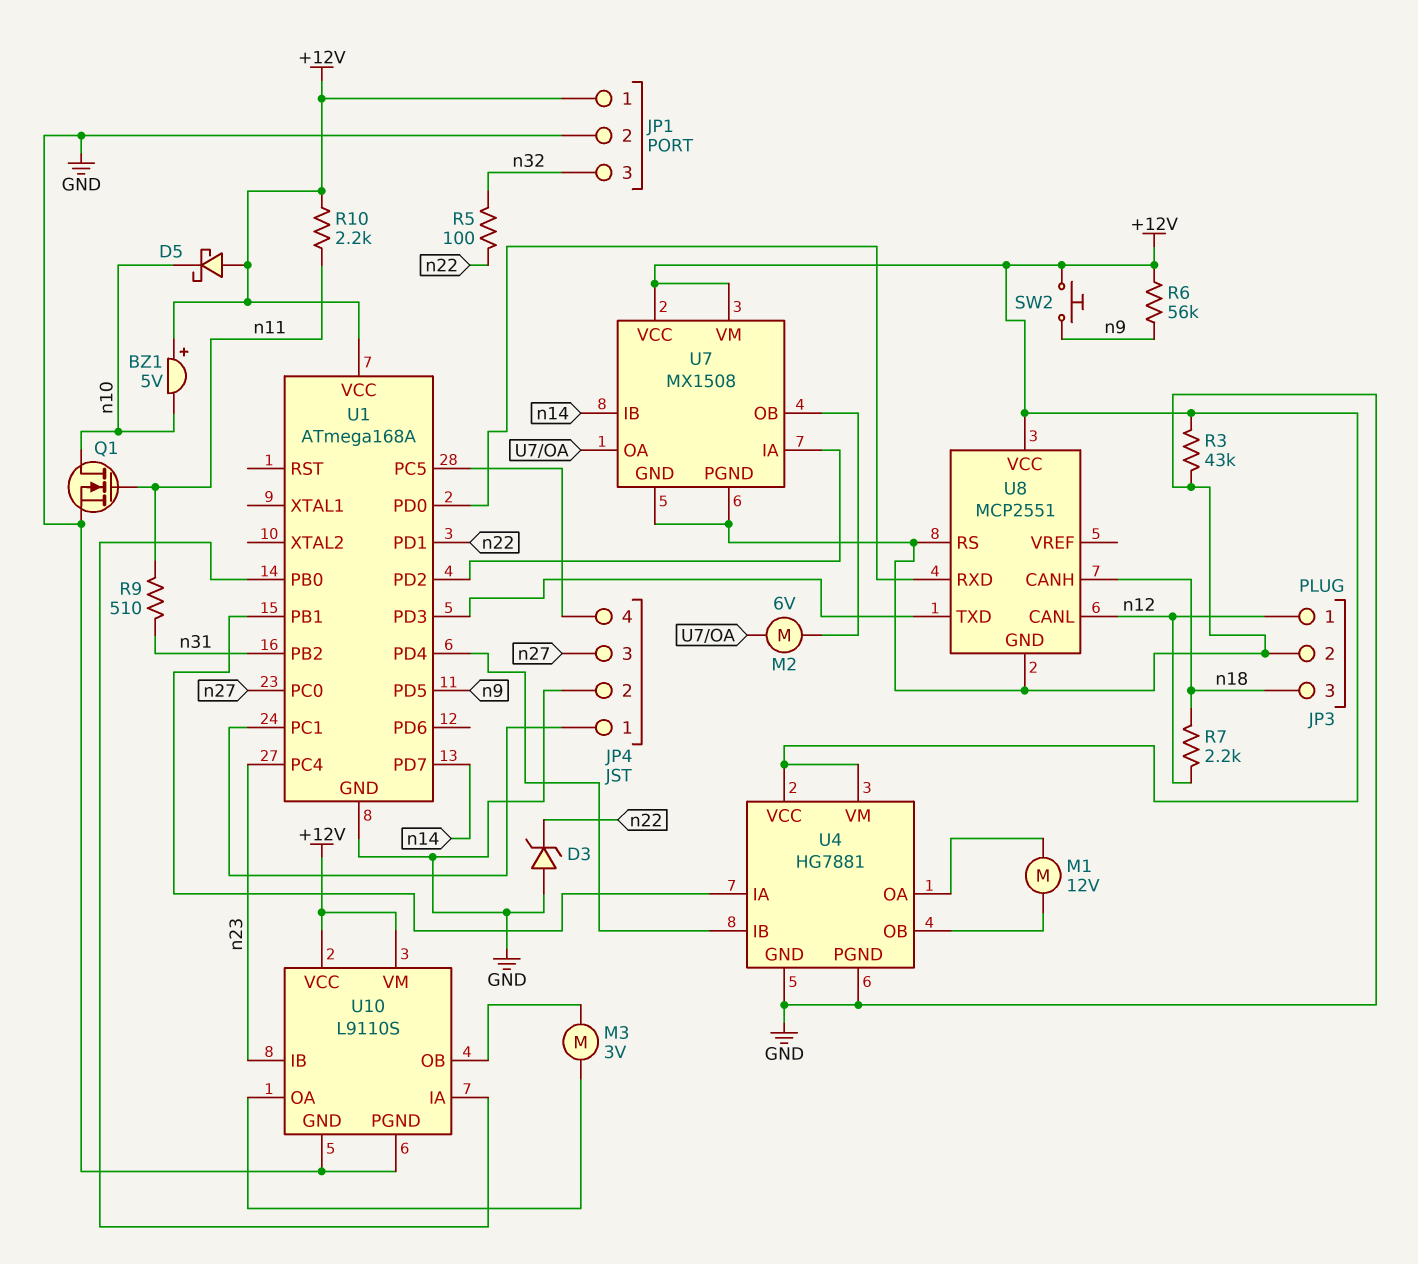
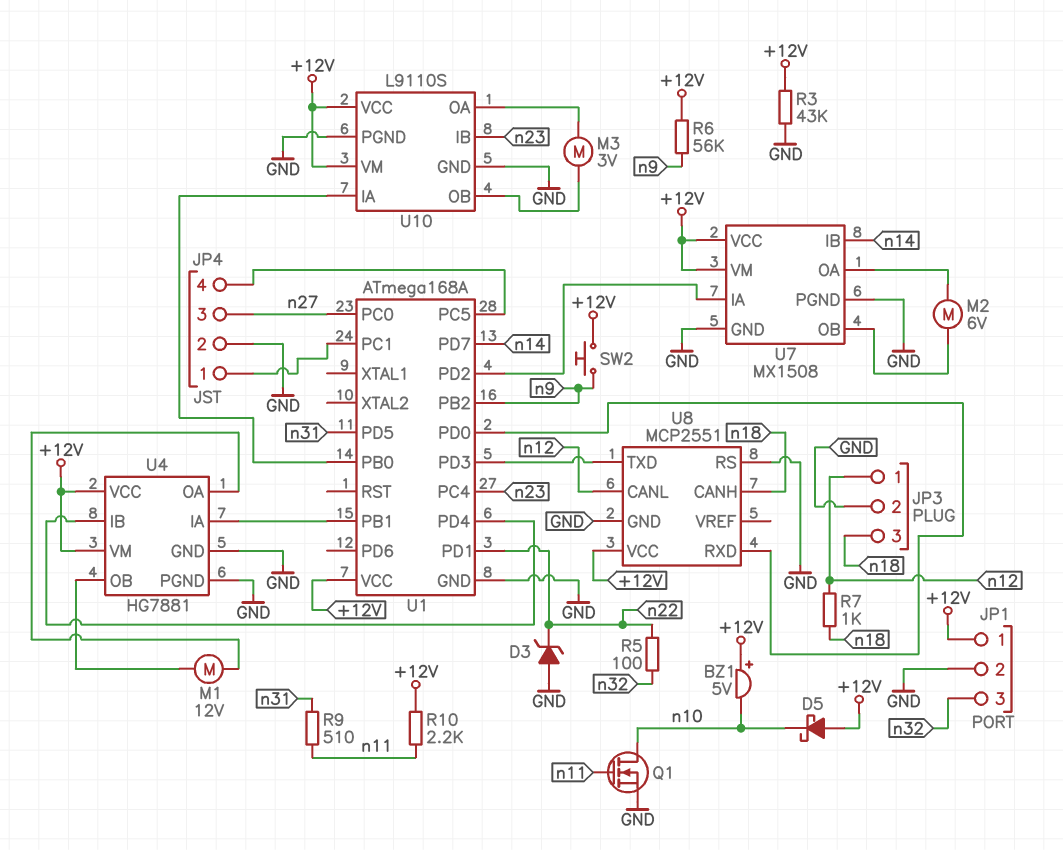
R7: 2.2k (n12, n18) -> 1k (n12, n18)
U1 pin PB2: n31 -> n9
U1 pin PD5: n9 -> n31

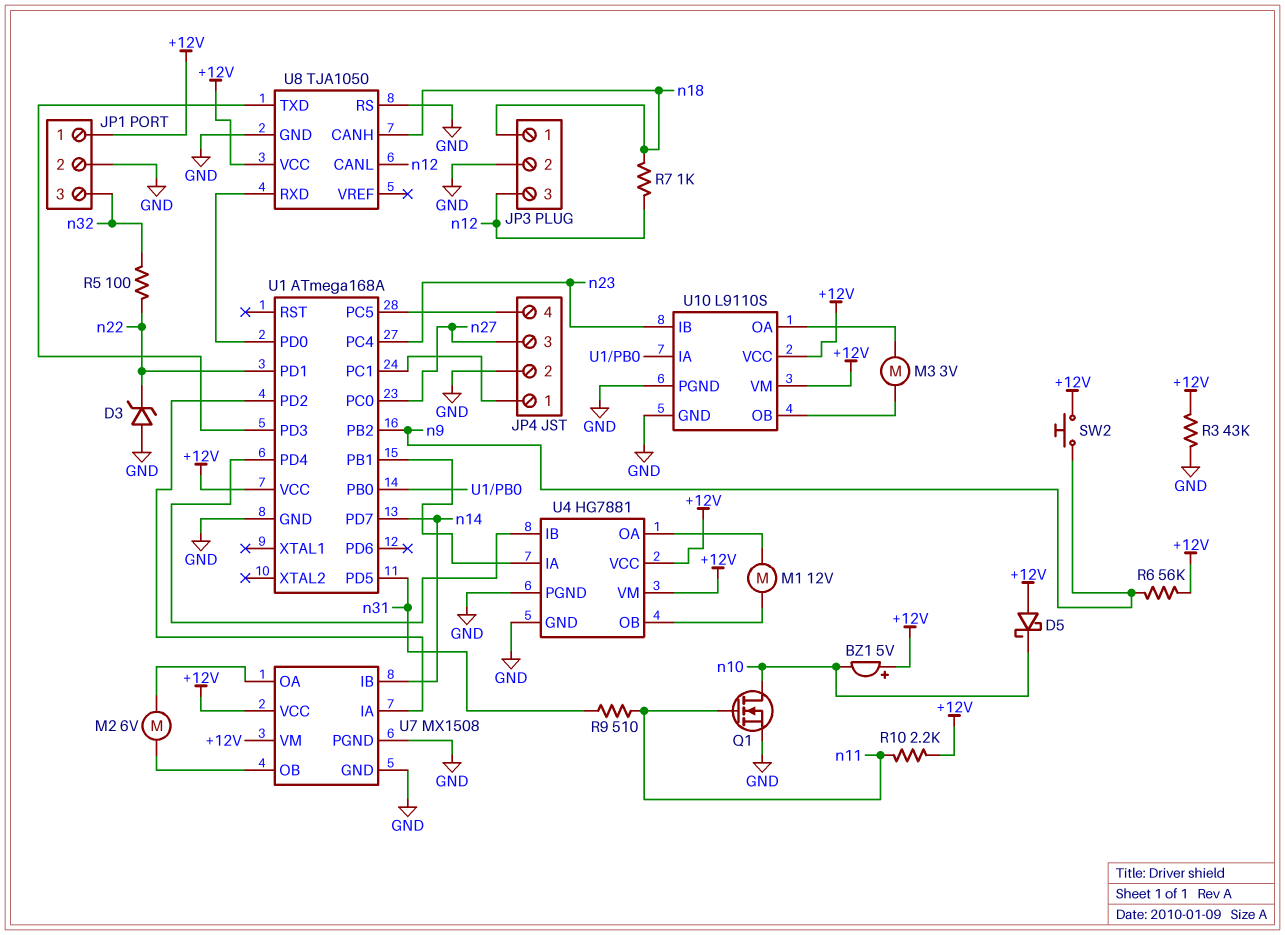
JP3 pin 1: n12 -> n18
JP3 pin 3: n18 -> n12
U8: MCP2551 -> TJA1050

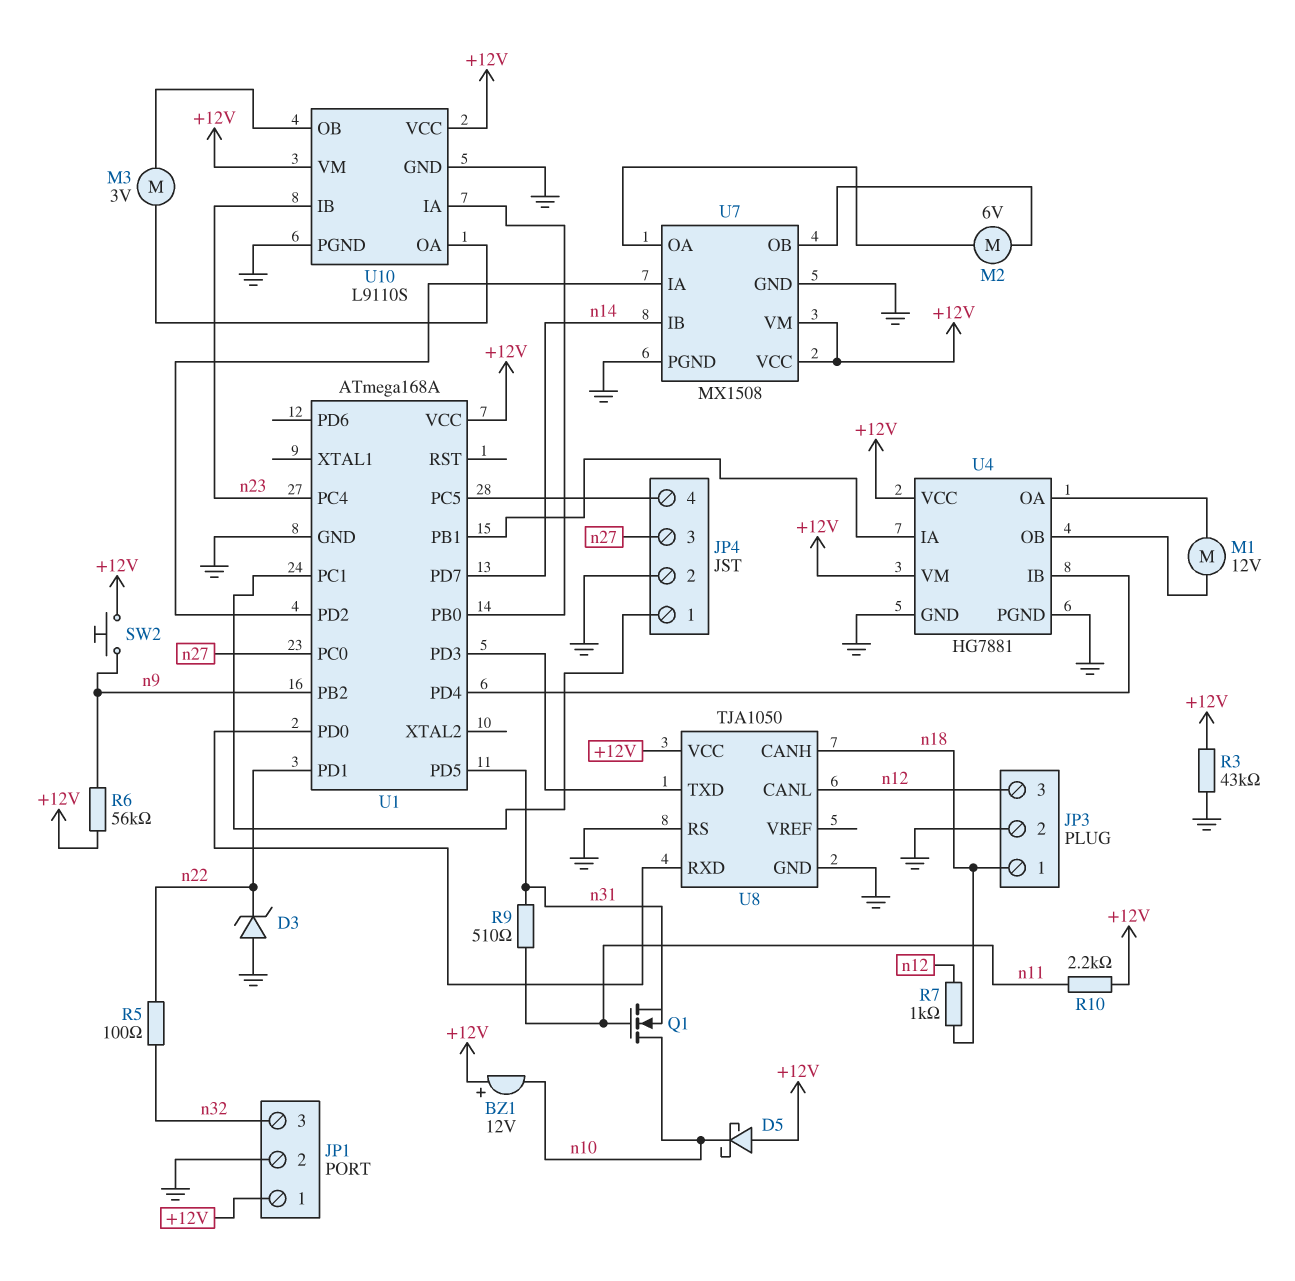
BZ1: buzzer 5V (plus +12V, minus n10) -> buzzer 12V (plus +12V, minus n10)
Q1: NMOS (G n11, D n10, S GND) -> NMOS (G n11, D n10, S n31)

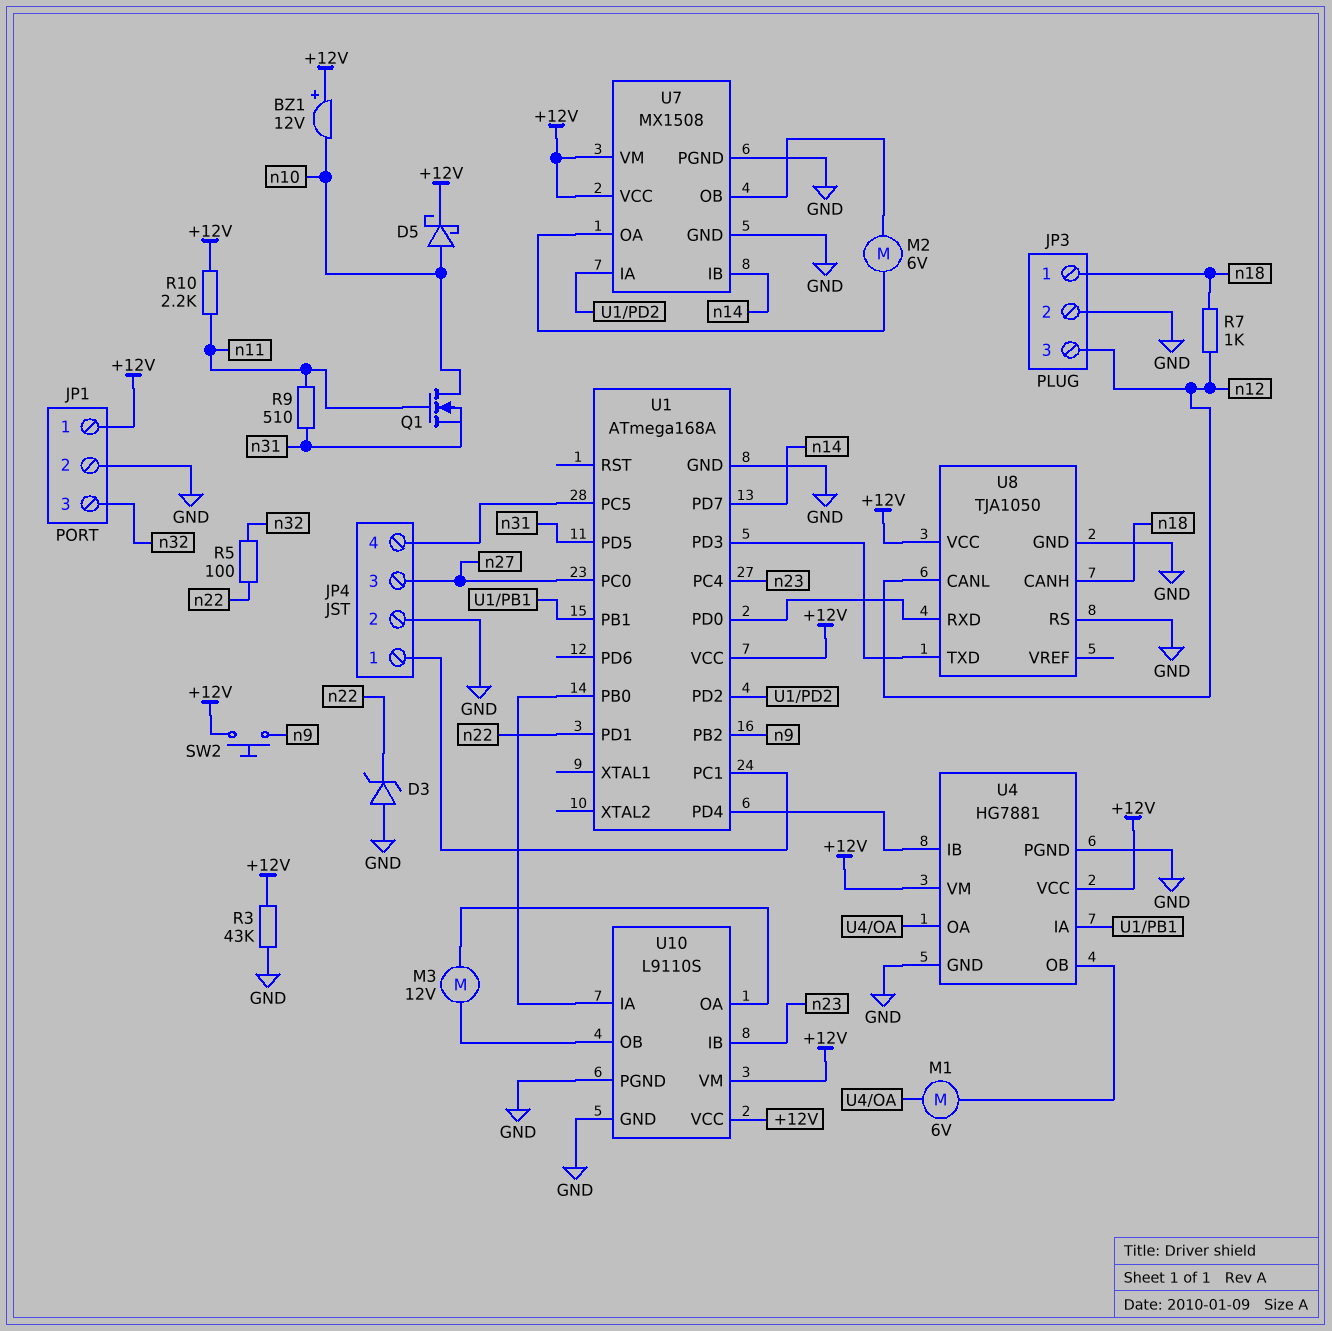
D5: schottky (A +12V, K n10) -> schottky (A n10, K +12V)
M1: motor 12V (U4/OA, U4/OB) -> motor 6V (U4/OA, U4/OB)
M3: motor 3V (U10/OA, U10/OB) -> motor 12V (U10/OA, U10/OB)
R6: 56k (+12V, n9) -> none

